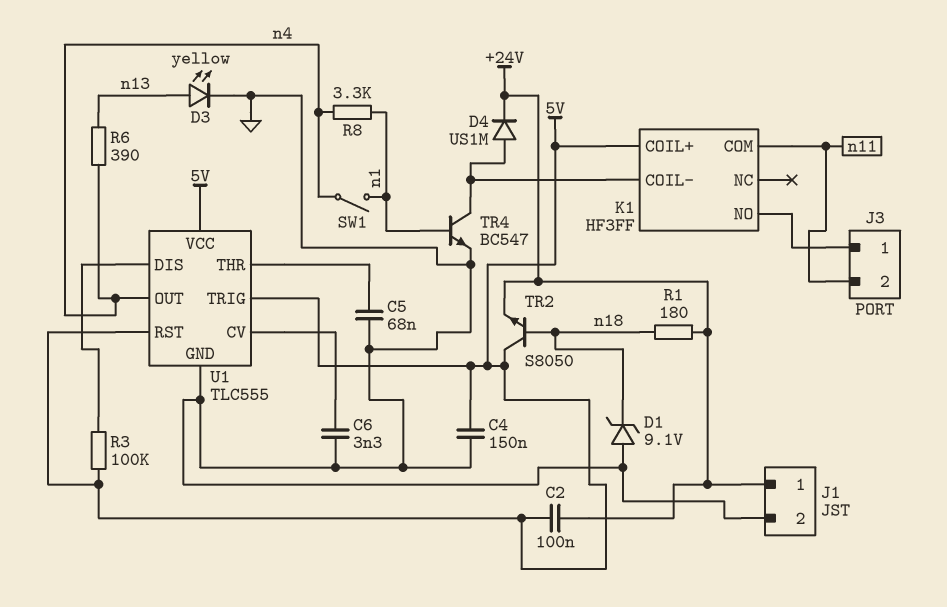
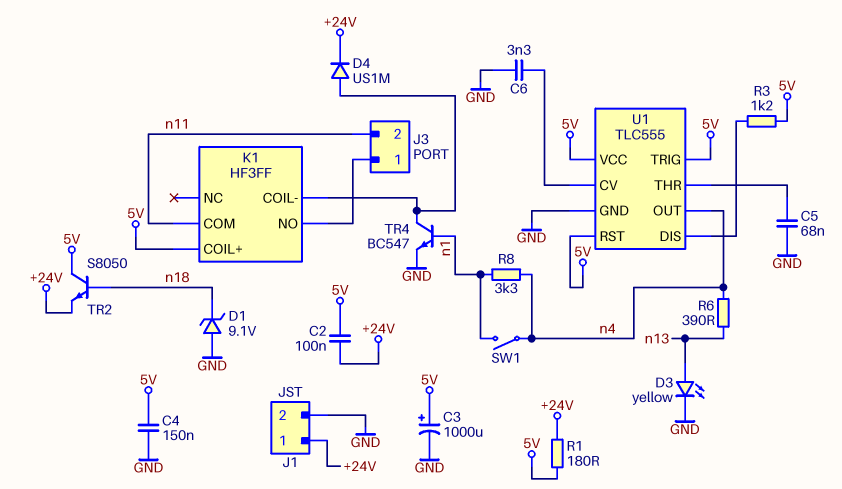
C3: none -> 1000uF (plus 5V, minus GND)
R1: 180 (+24V, n18) -> 180 (+24V, 5V)
R3: 100k (5V, U1/DIS) -> 1.2k (5V, U1/DIS)

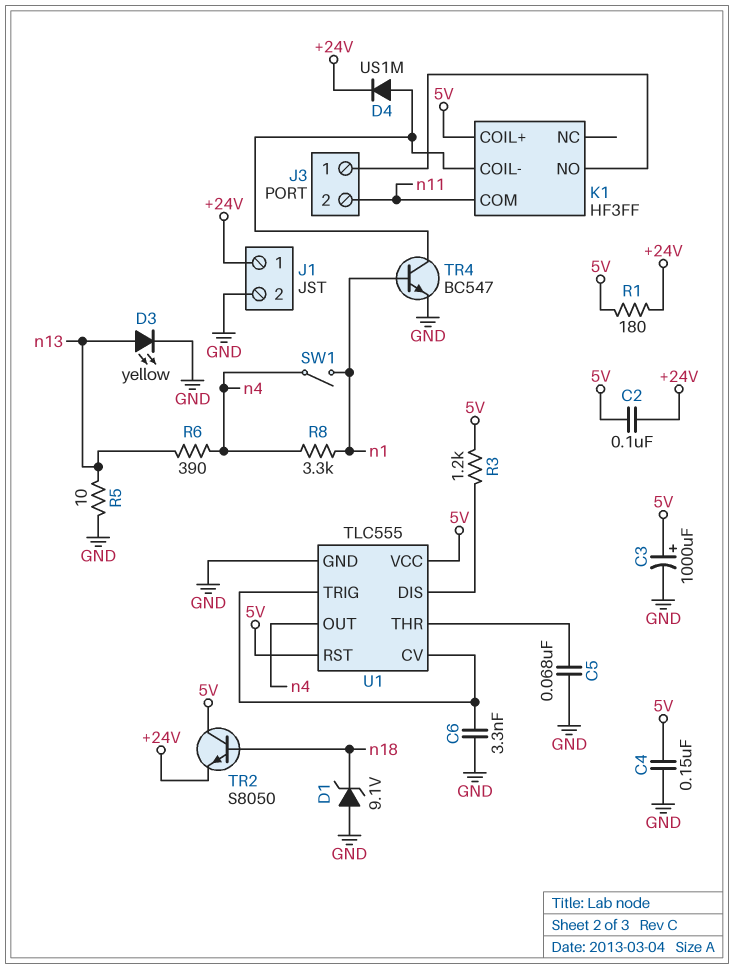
R5: none -> 10 (GND, n13)
U1 pin TRIG: 5V -> U1/CV

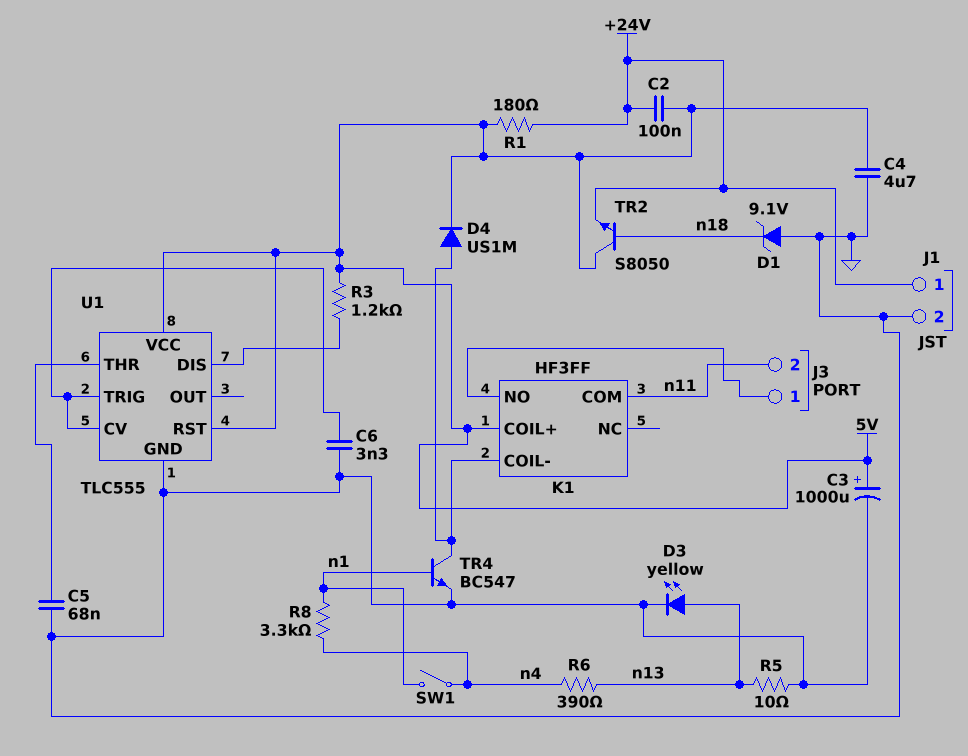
C4: 150nF (5V, GND) -> 4.7uF (5V, GND)
D4: diode US1M (A K1/COIL-, K +24V) -> diode US1M (A K1/COIL-, K 5V)
U1 pin OUT: n4 -> none

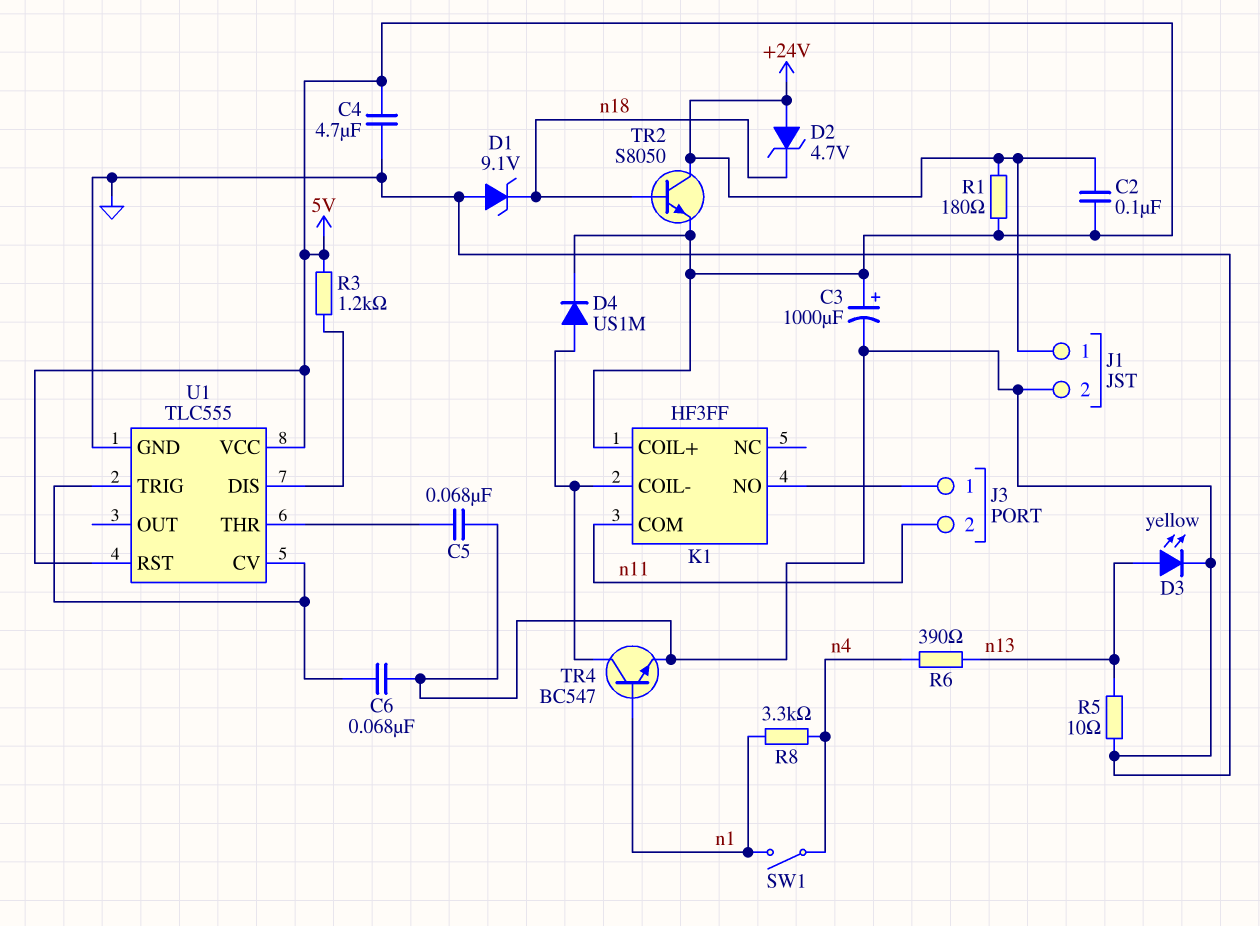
C6: 3.3nF (GND, U1/CV) -> 68nF (GND, U1/CV)
D2: none -> zener 4.7V (A +24V, K n18)
TR2: NPN S8050 (B n18, C 5V, E +24V) -> NPN S8050 (B n18, C +24V, E 5V)

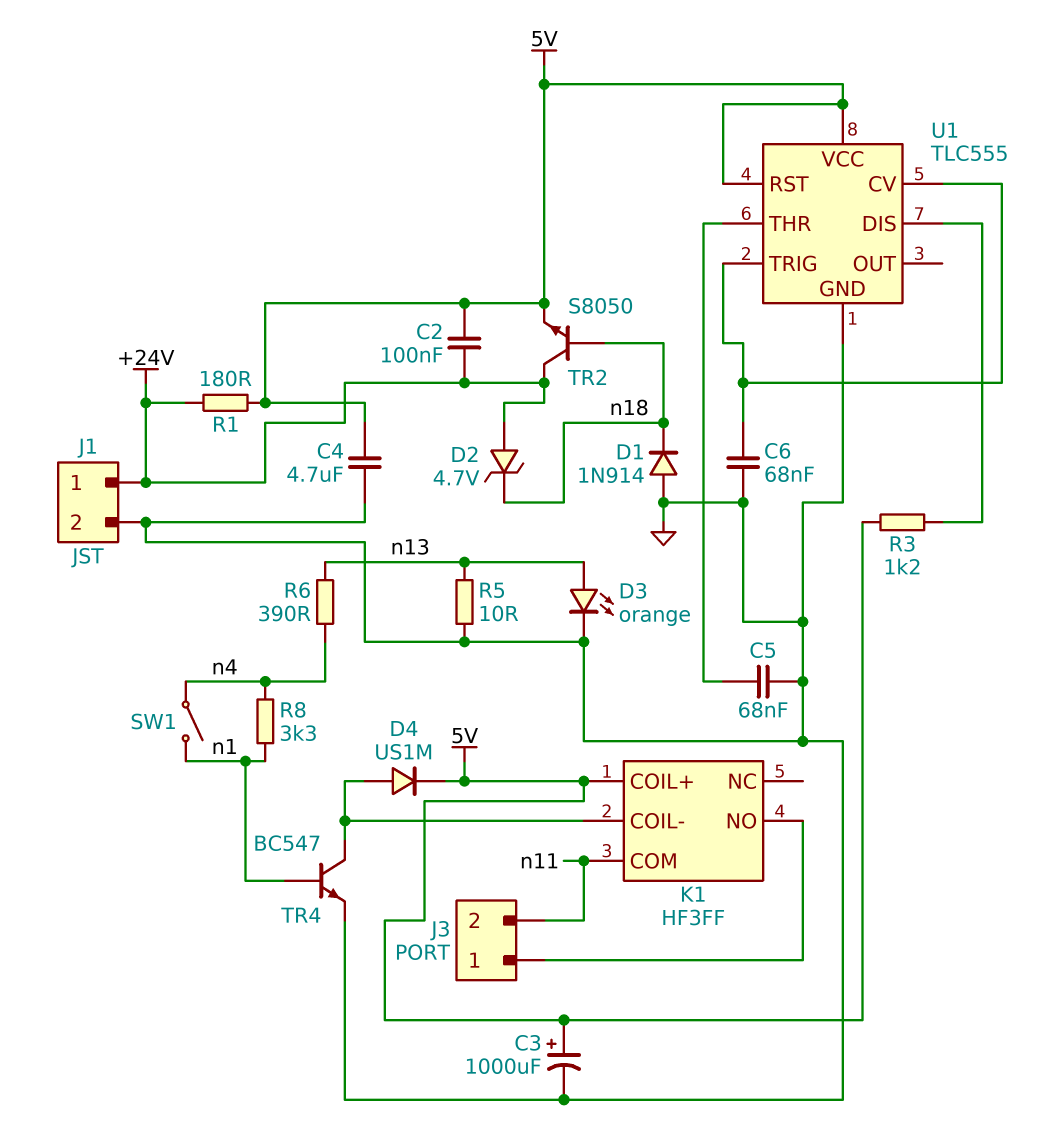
D1: zener 9.1V (A GND, K n18) -> diode 1N914 (A GND, K n18)
D3: LED yellow (A n13, K GND) -> LED orange (A n13, K GND)

